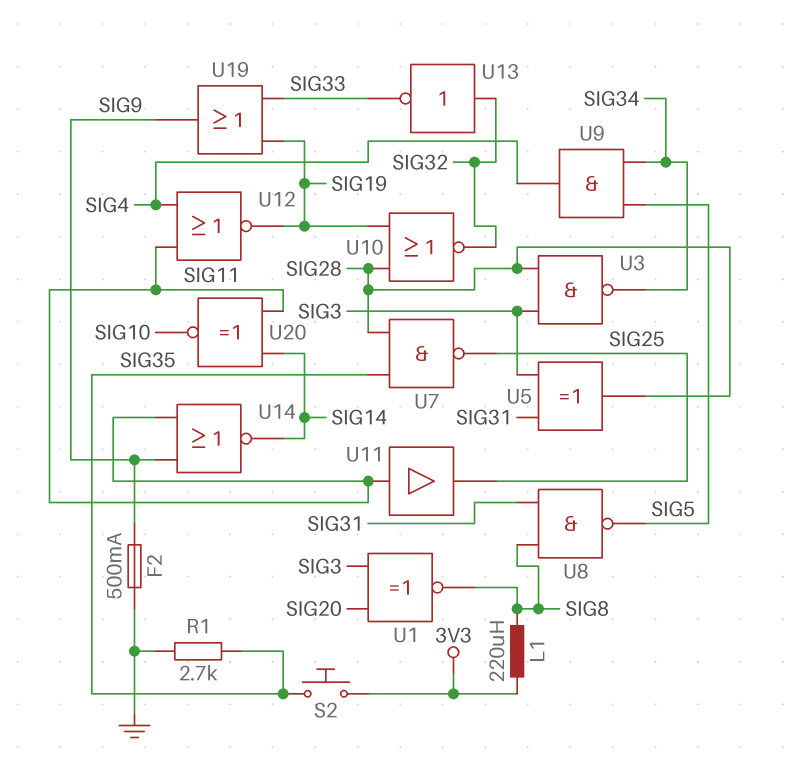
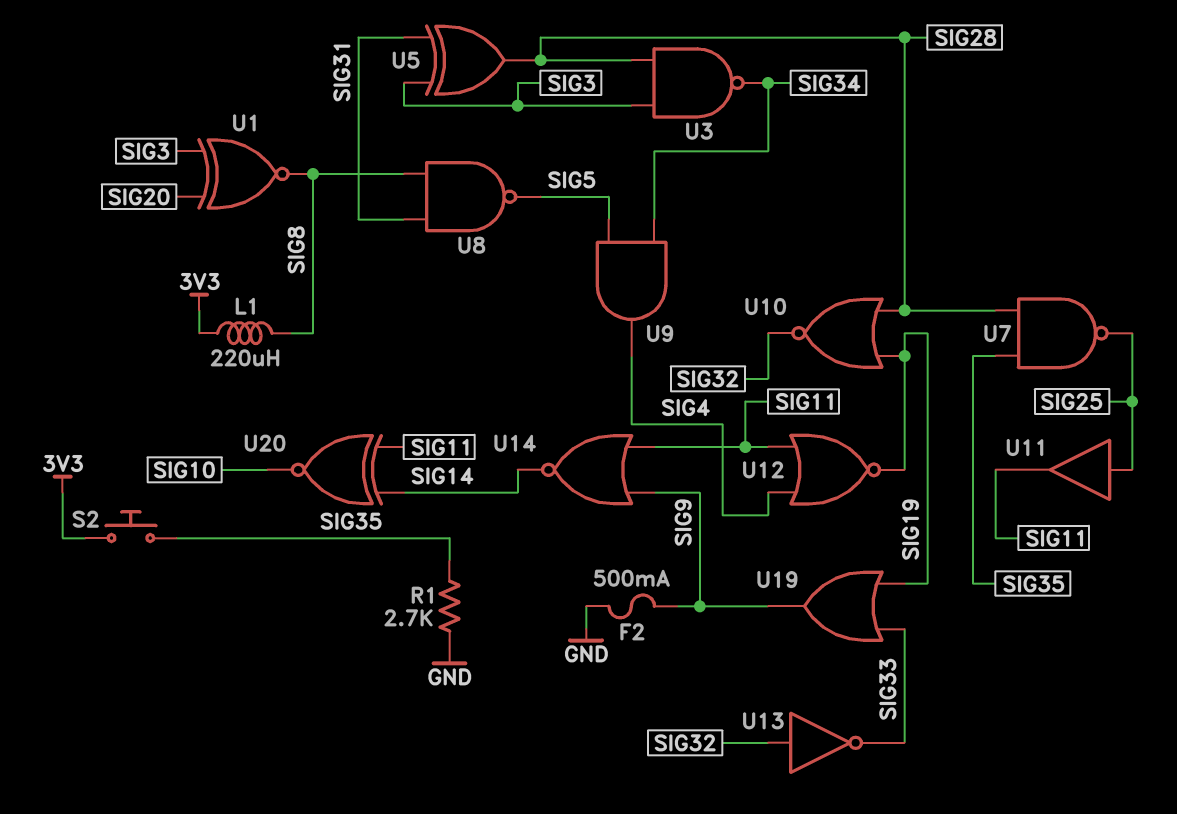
U11: buffer (in SIG11, out SIG25) -> buffer (in SIG25, out SIG11)

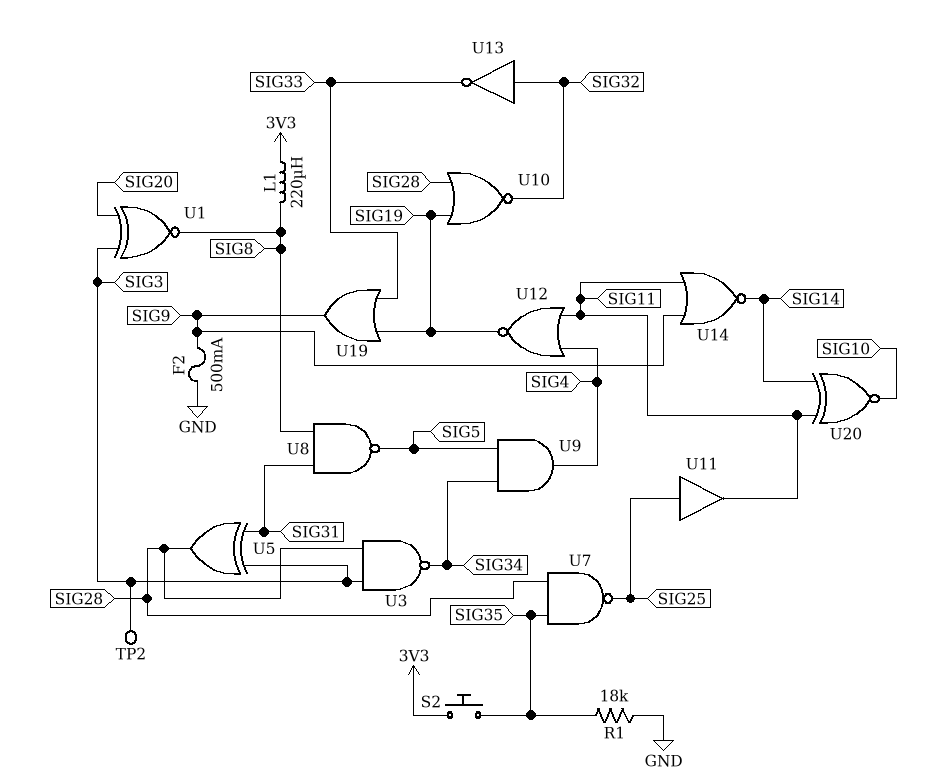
R1: 2.7k (GND, SIG35) -> 18k (GND, SIG35)
TP2: none -> test point (SIG3)

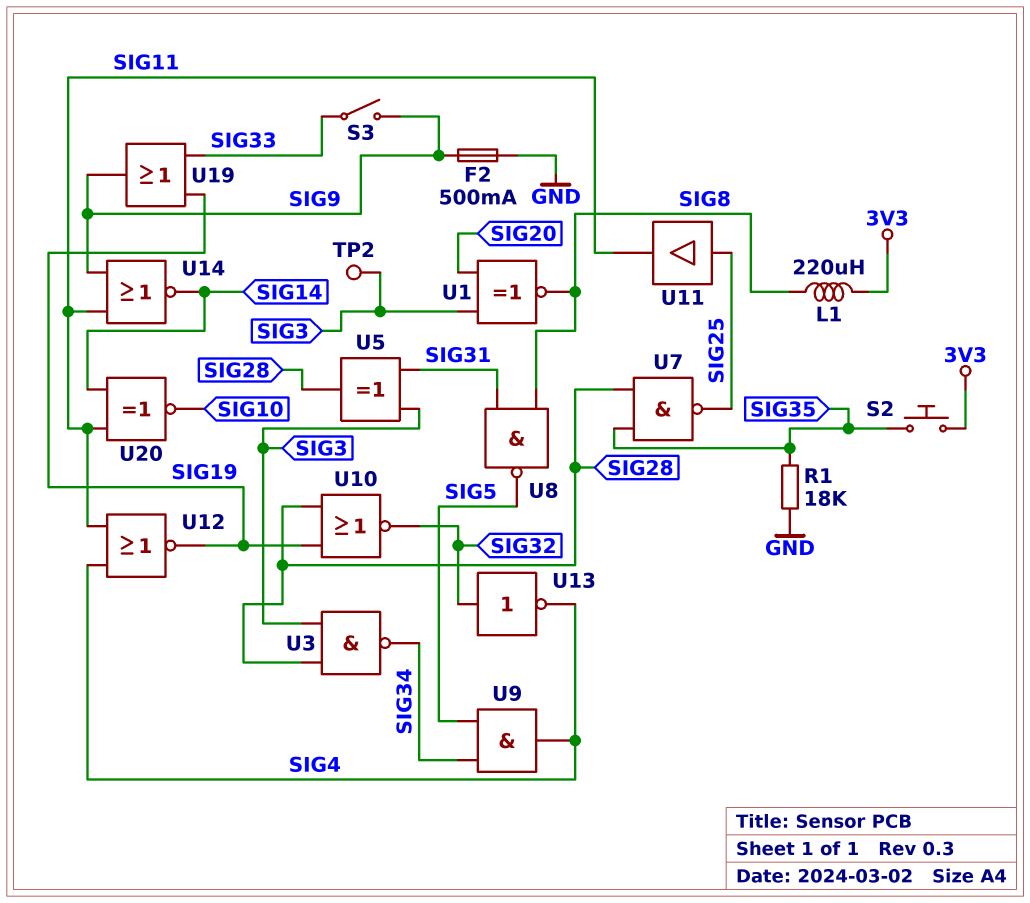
S3: none -> switch (SIG9, SIG33)
U13: NOT (in SIG32, out SIG33) -> NOT (in SIG32, out SIG4)

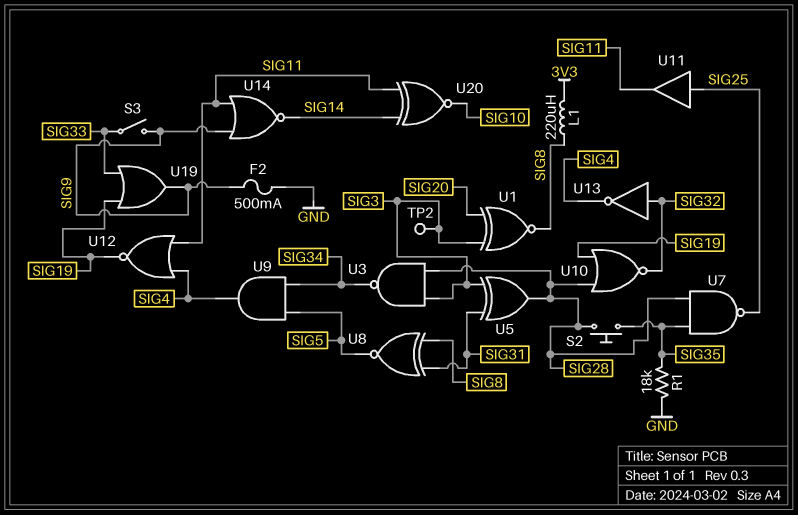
S2: button (3V3, SIG35) -> button (SIG28, SIG35)
U8: NAND (in SIG8, in SIG31, out SIG5) -> XNOR (in SIG8, in SIG31, out SIG5)

